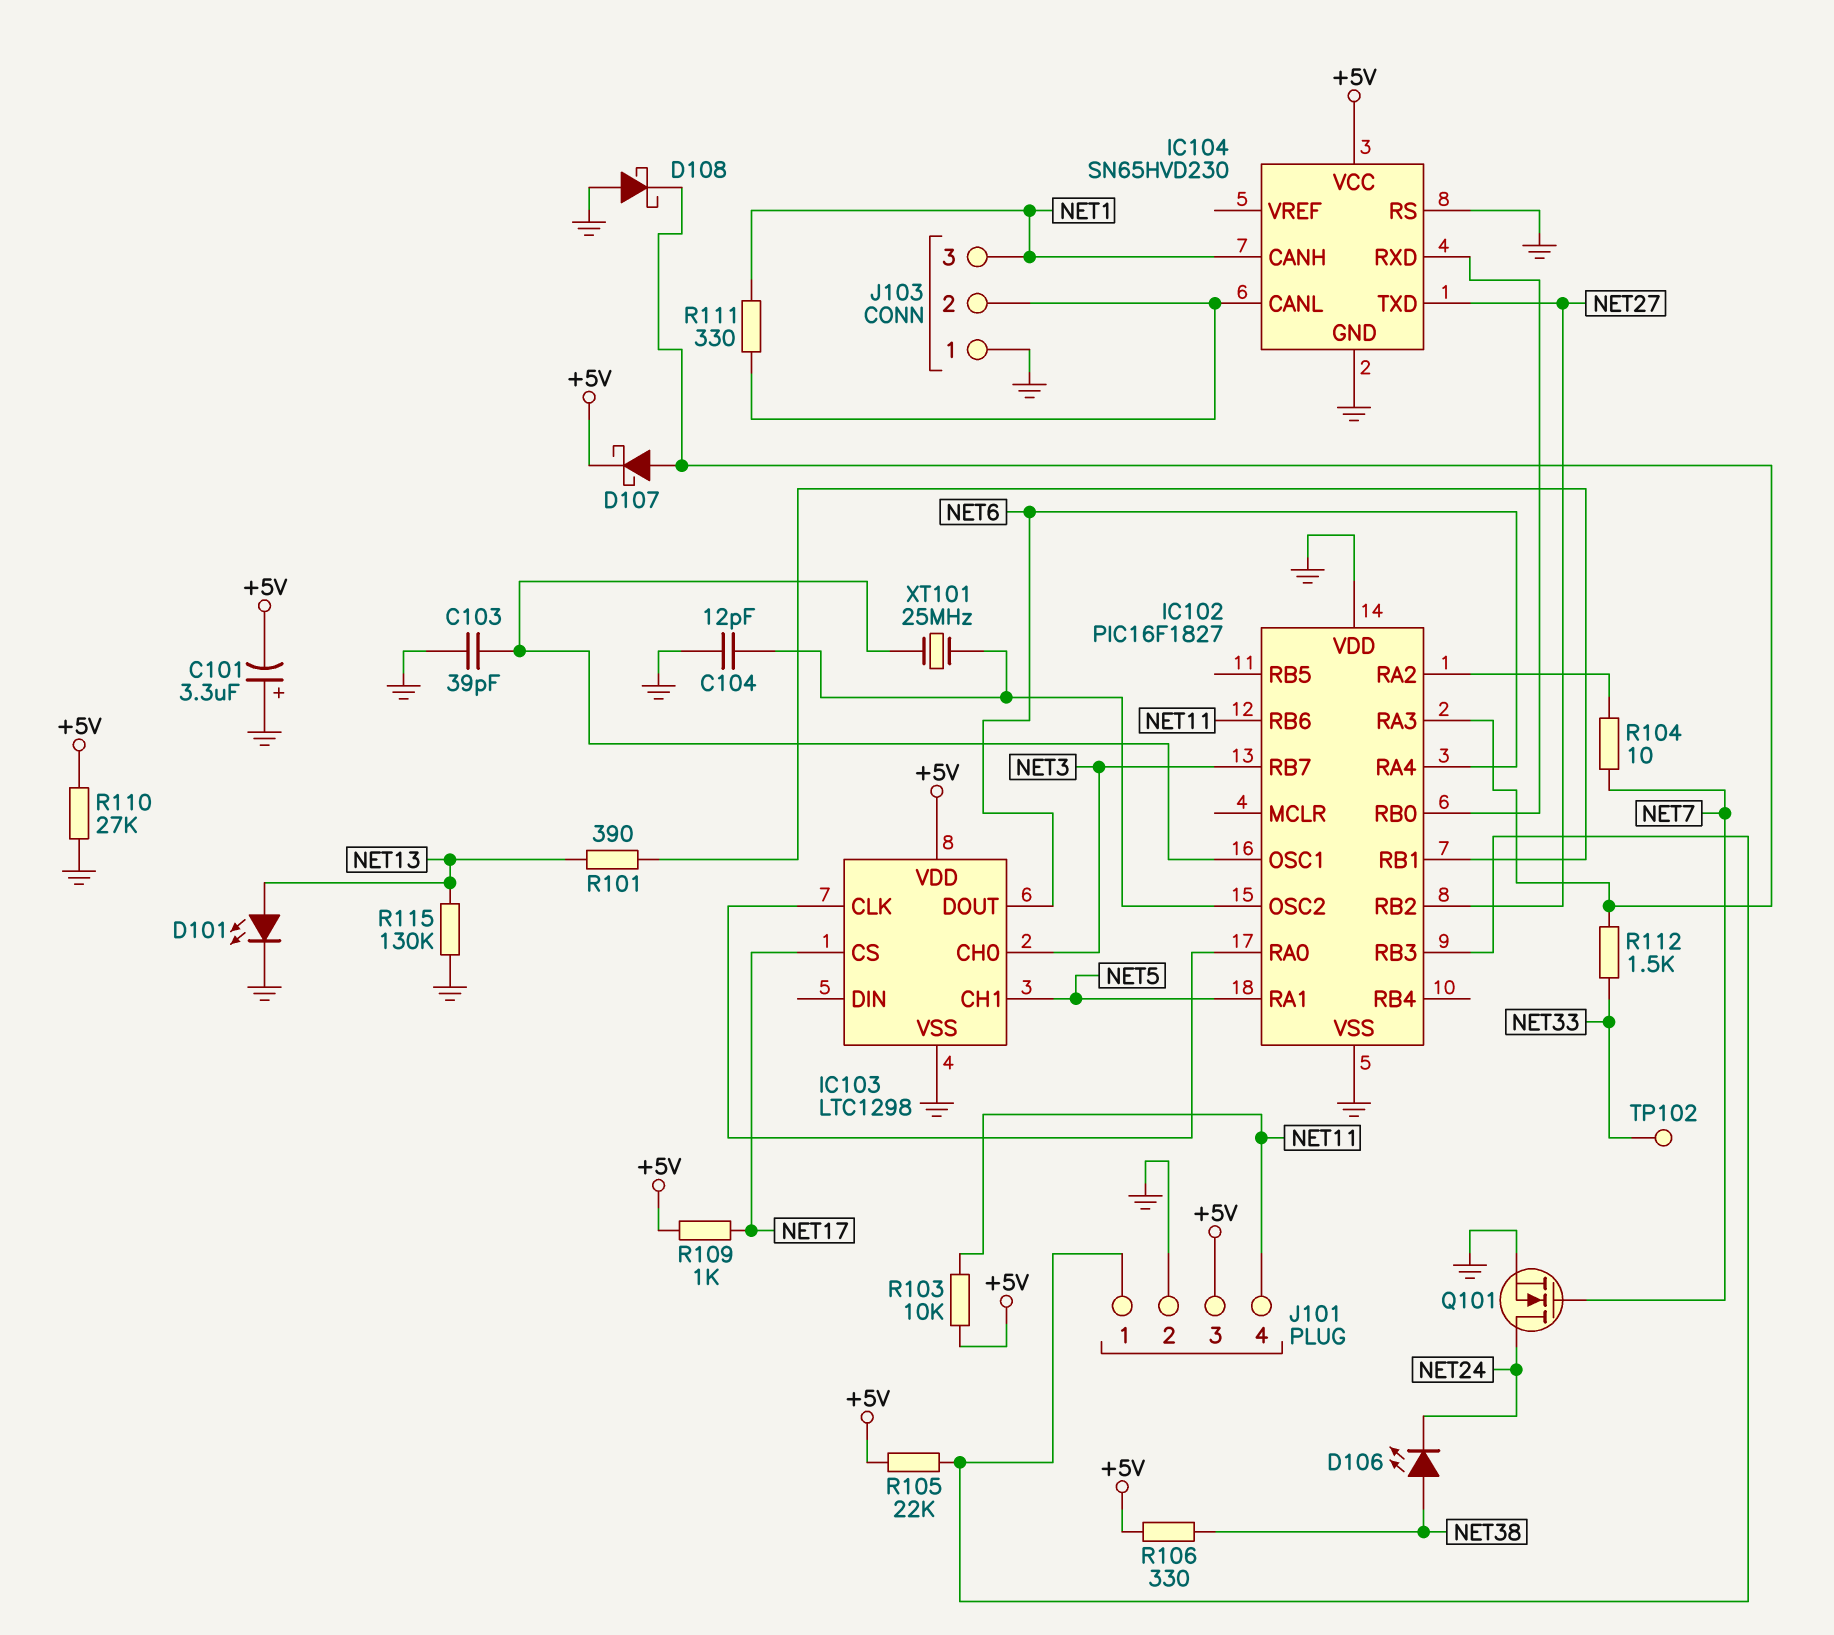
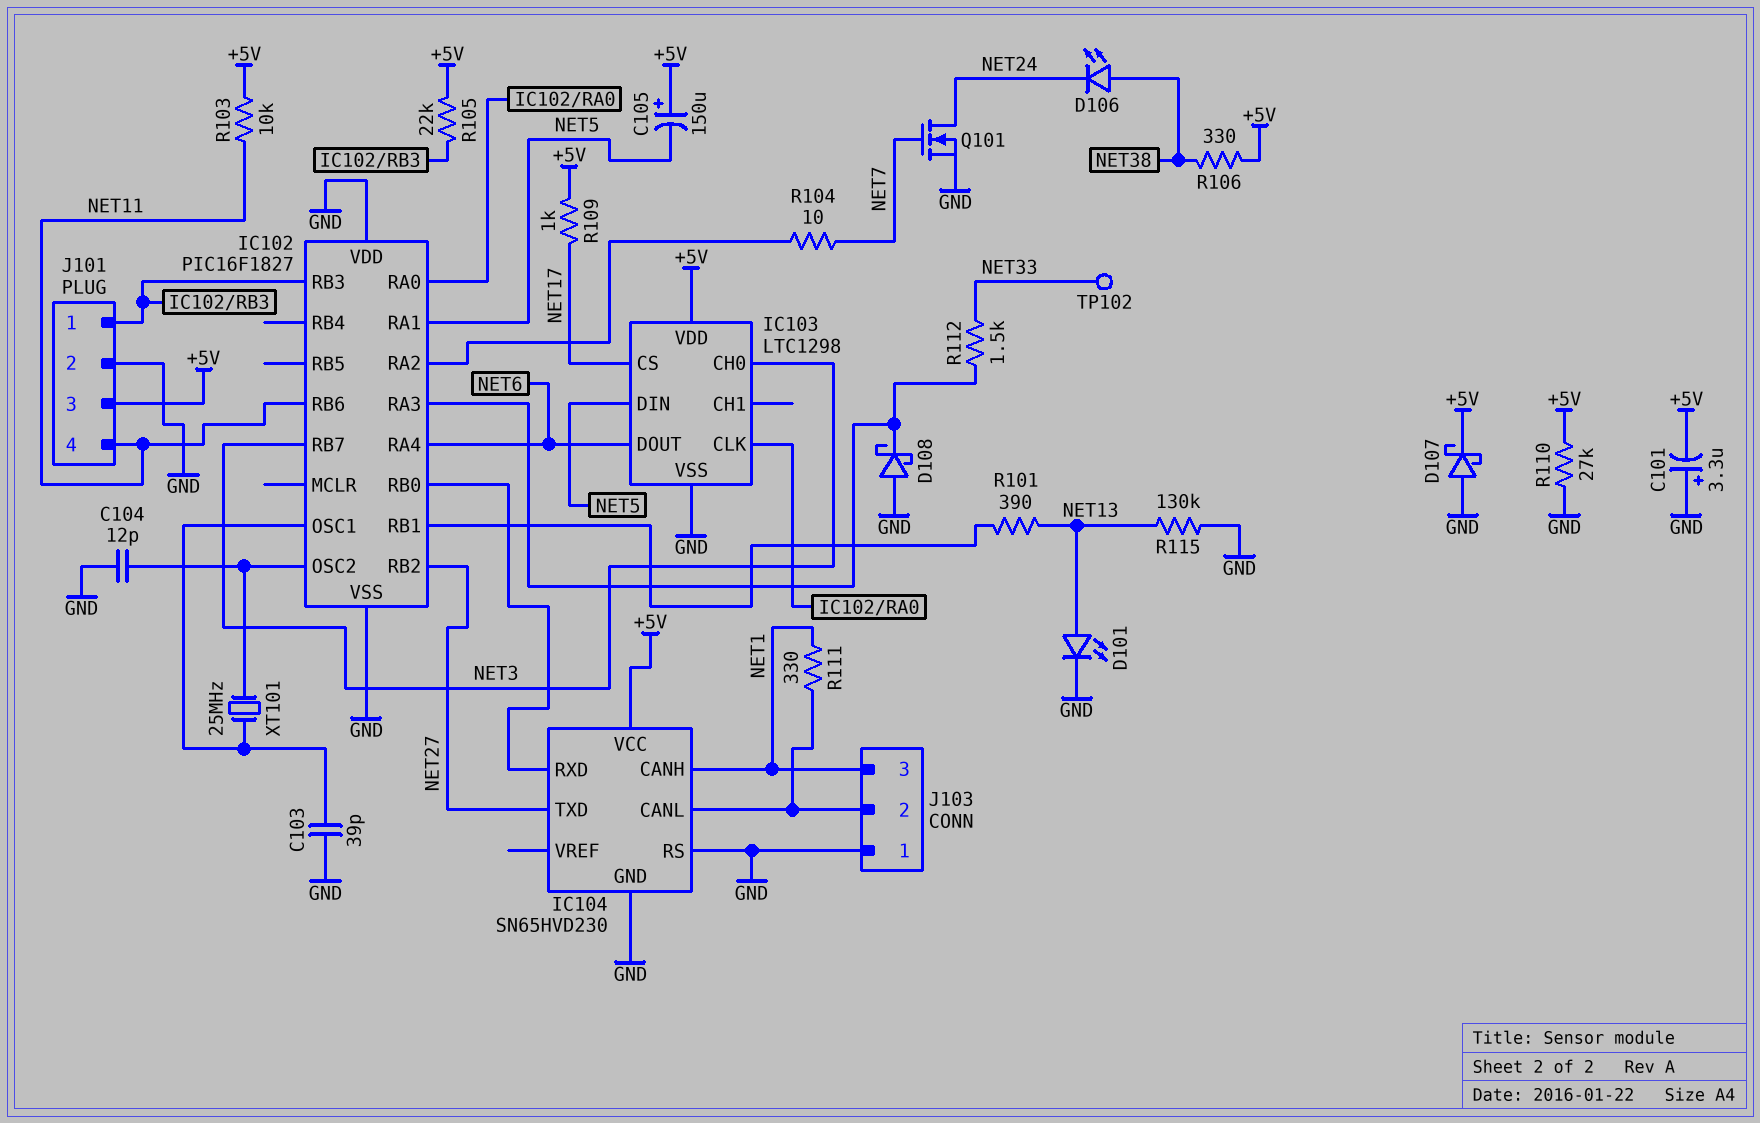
C105: none -> 150uF (plus +5V, minus NET5)
D107: schottky (A IC102/RA3, K +5V) -> schottky (A GND, K +5V)
IC103 pin CH1: NET5 -> none
IC103 pin DIN: none -> NET5

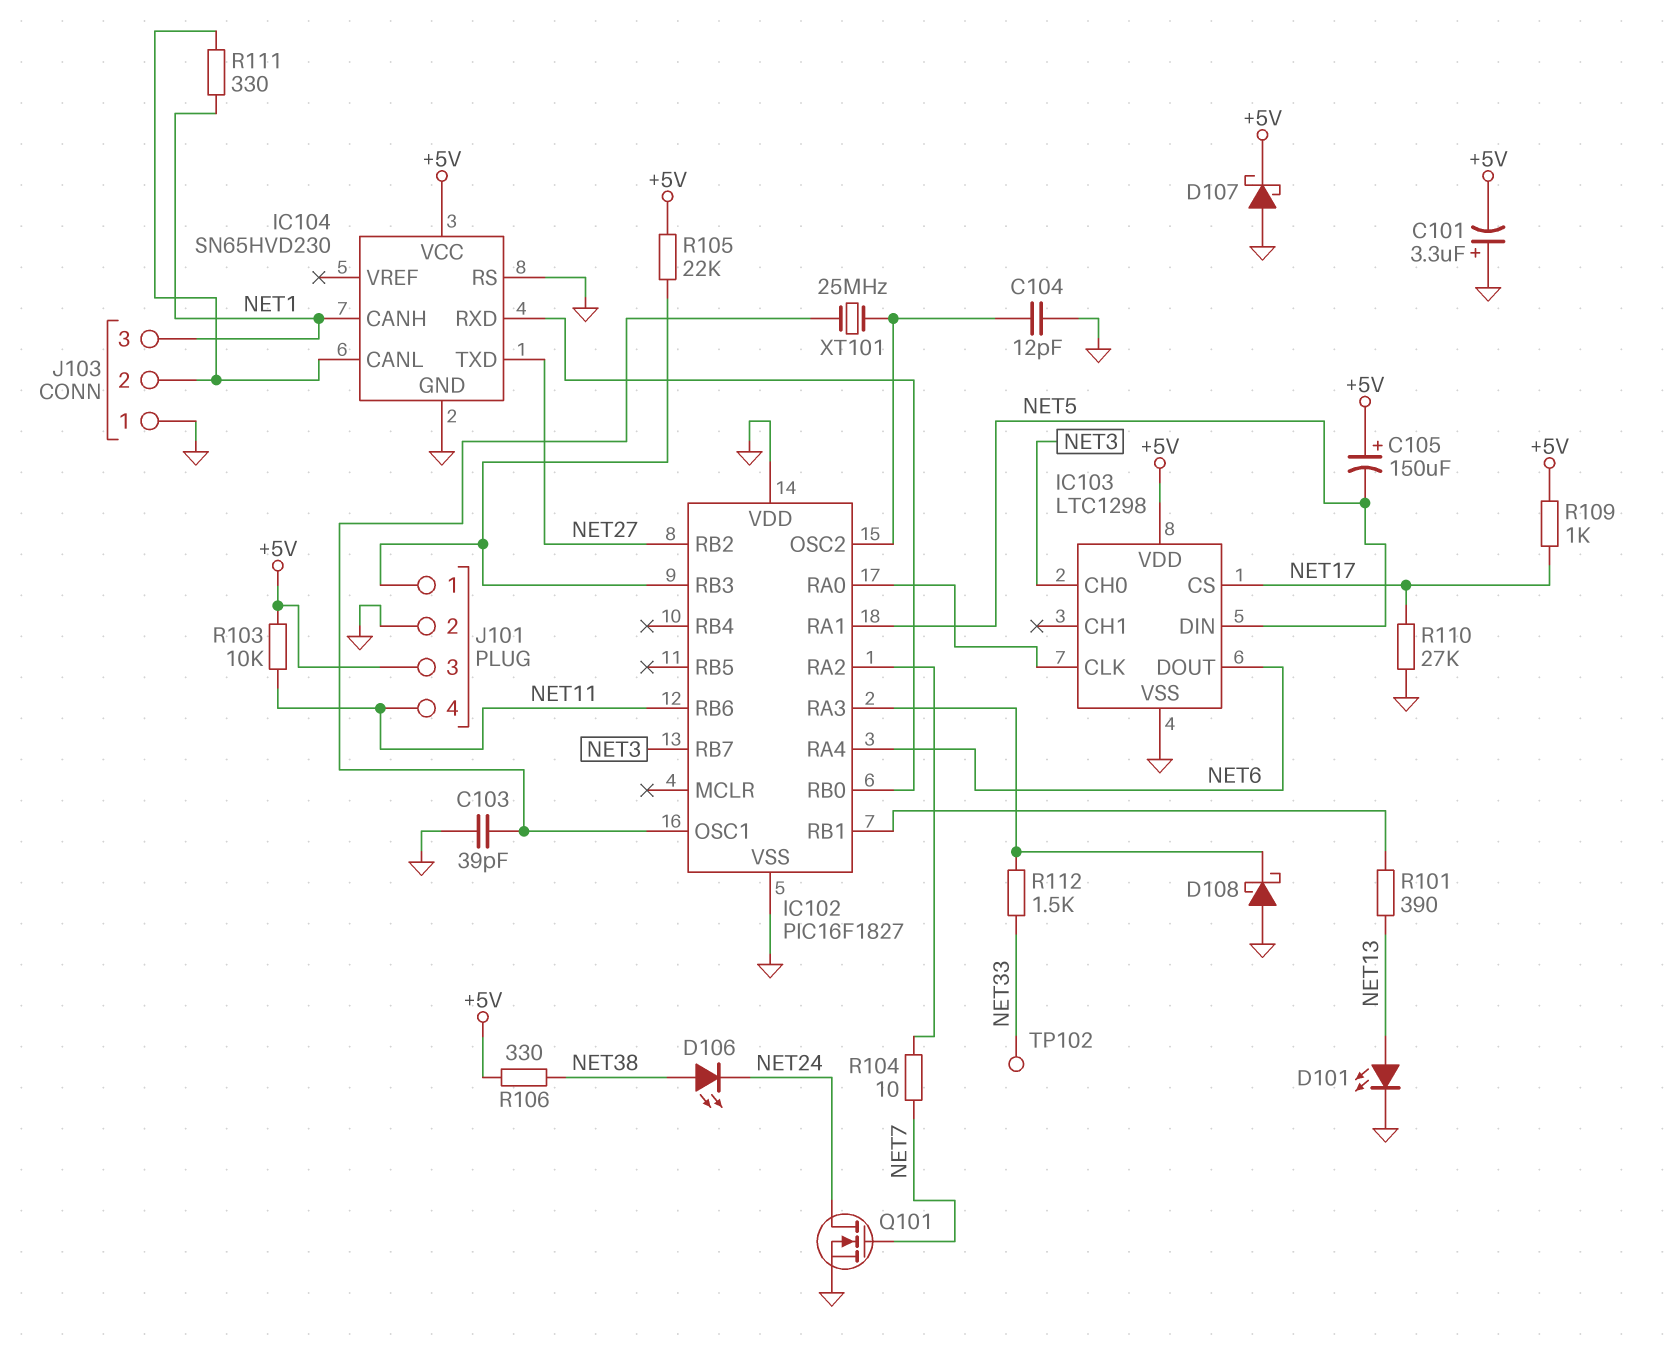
R110: 27k (+5V, GND) -> 27k (GND, NET17)
R115: 130k (GND, NET13) -> none

